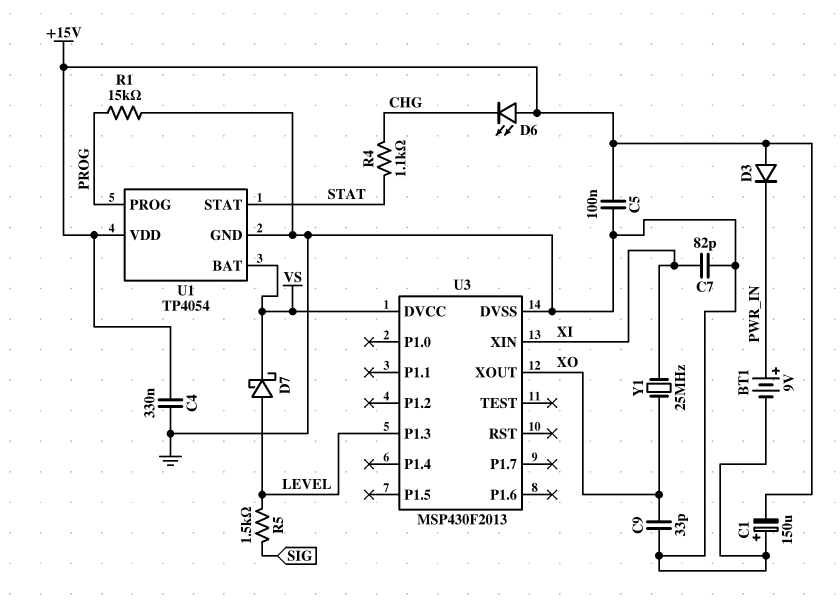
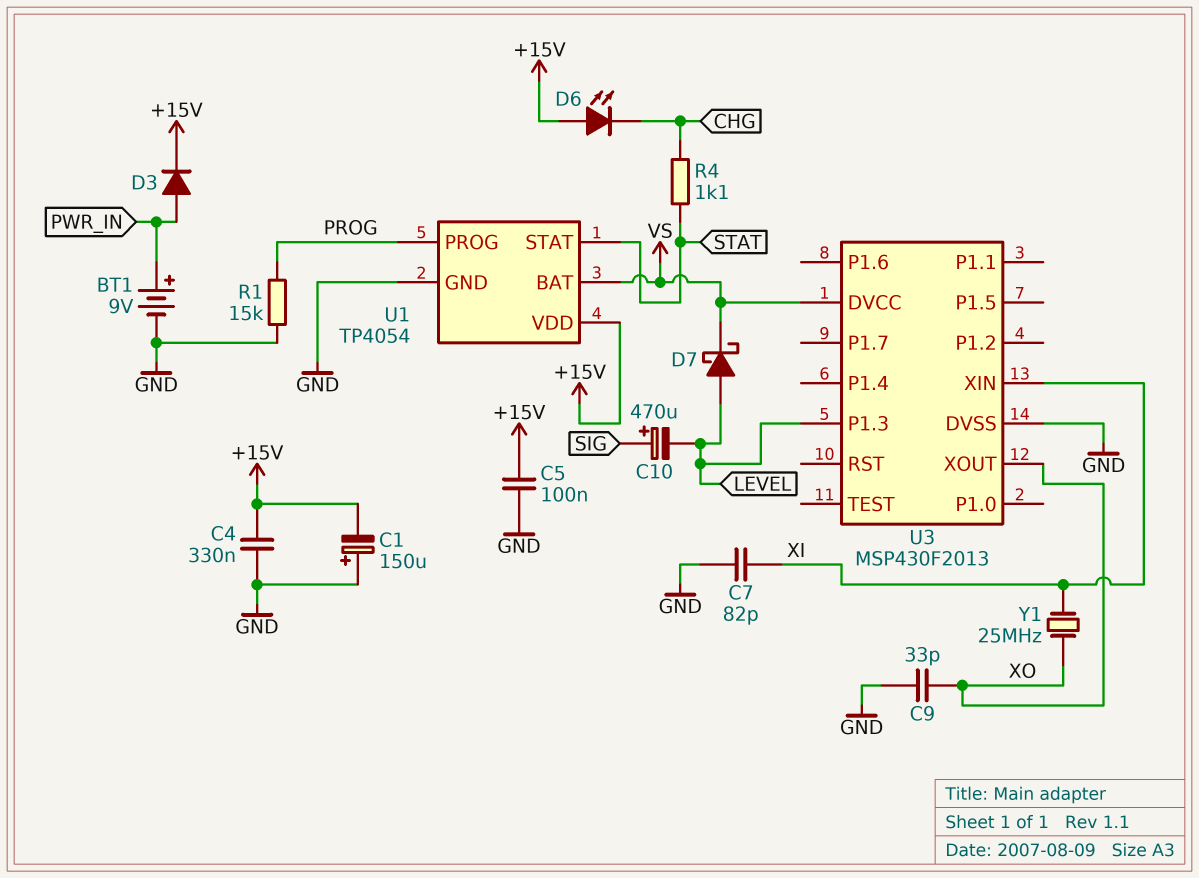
C10: none -> 470uF (plus SIG, minus LEVEL)
D3: diode (A +15V, K PWR_IN) -> diode (A PWR_IN, K +15V)
R5: 1.5k (LEVEL, SIG) -> none

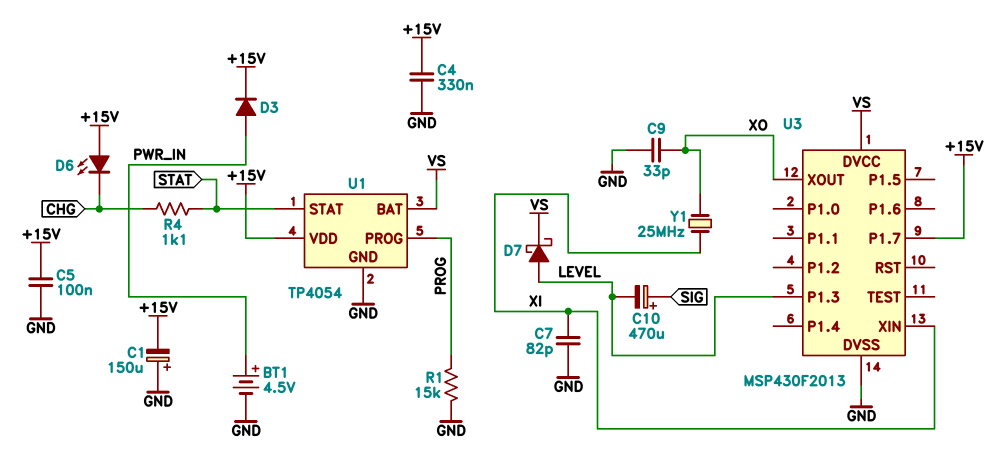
BT1: 9V (plus PWR_IN, minus GND) -> 4.5V (plus PWR_IN, minus GND)
U3 pin P1.7: none -> +15V

